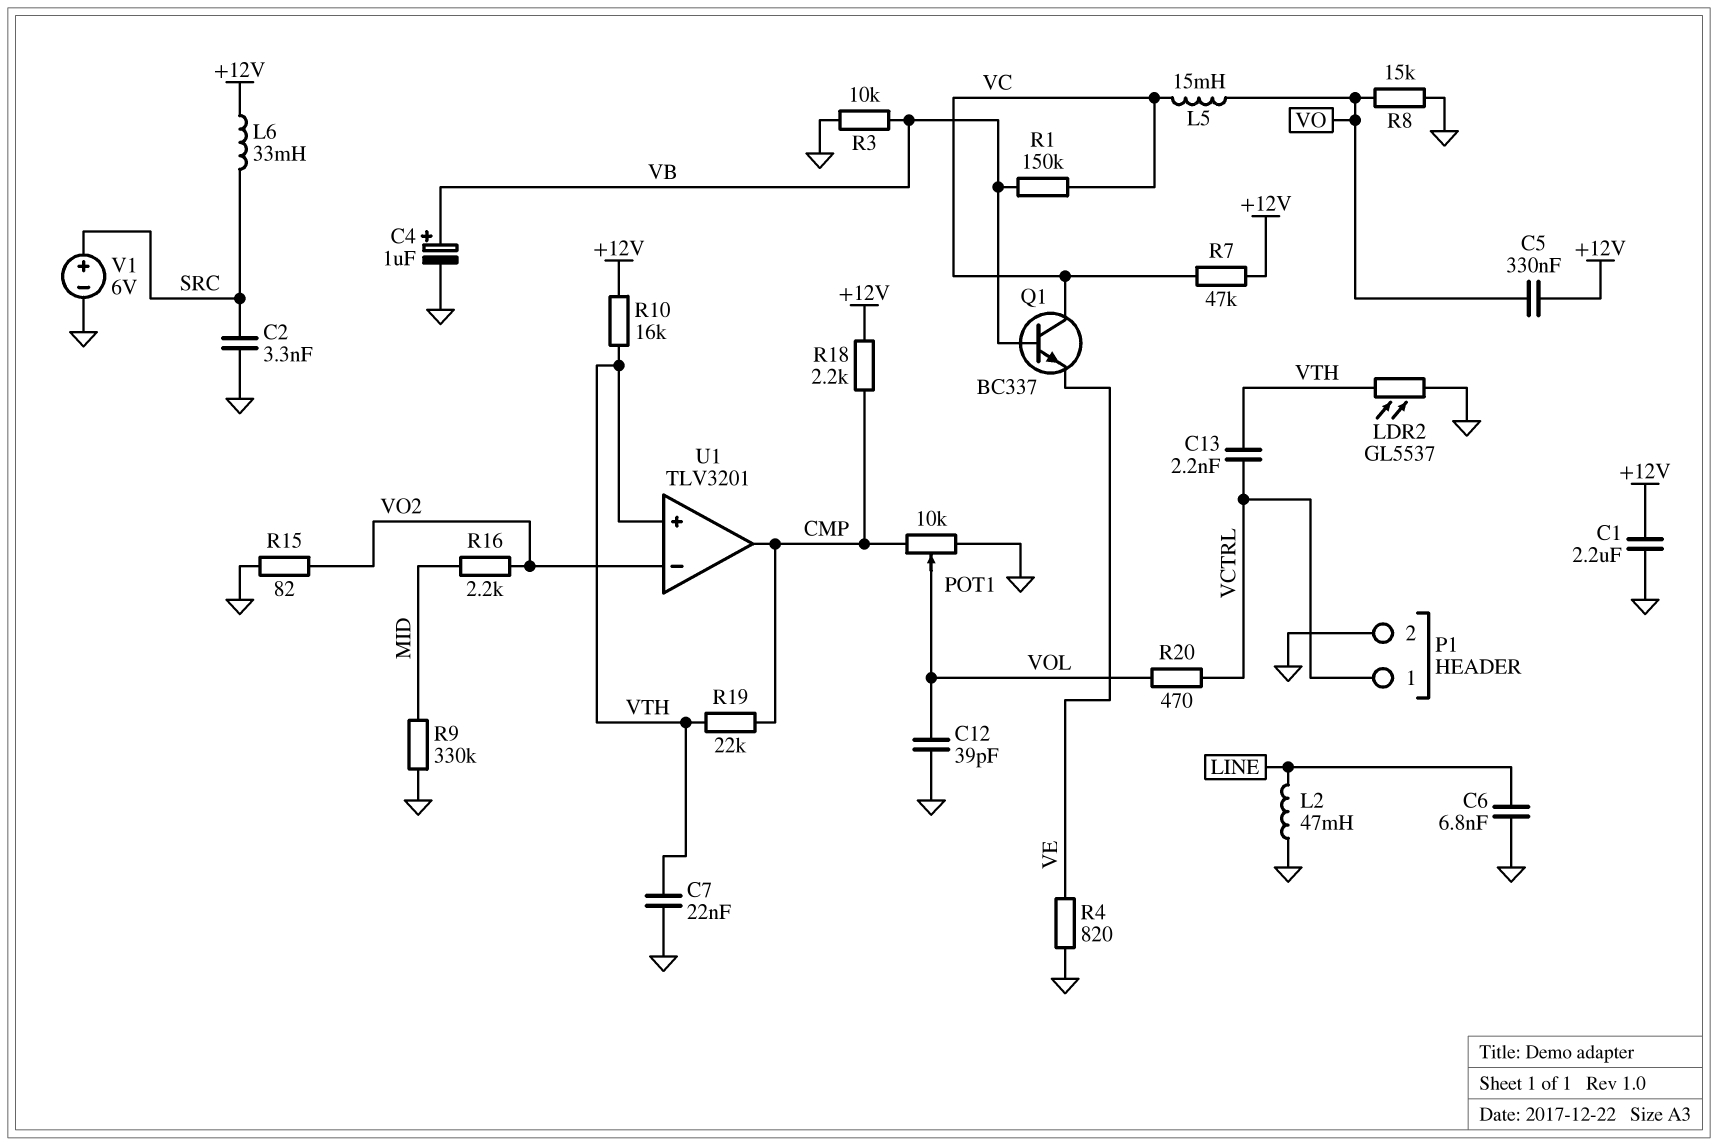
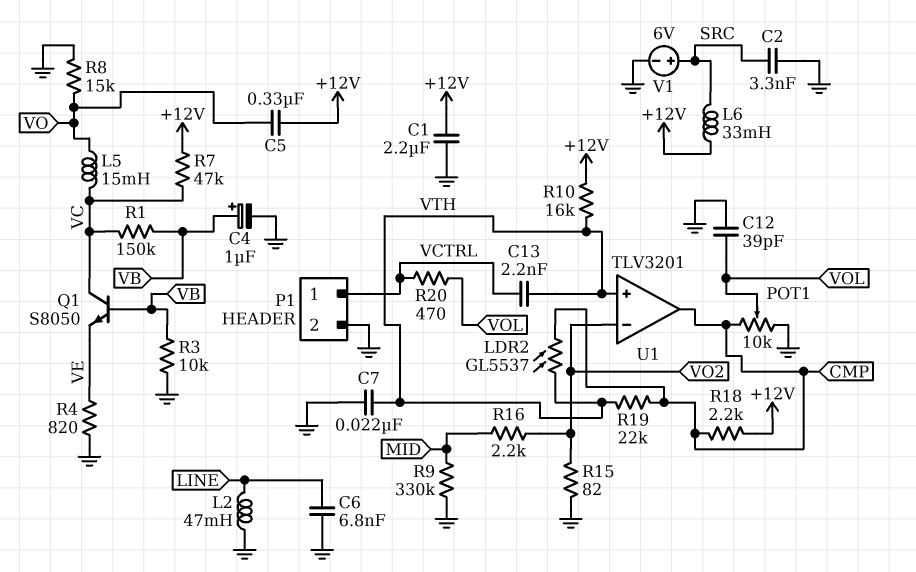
LDR2: GL5537 (GND, VTH) -> GL5537 (CMP, VTH)
Q1: NPN BC337 (B VB, C VC, E VE) -> NPN S8050 (B VB, C VC, E VE)

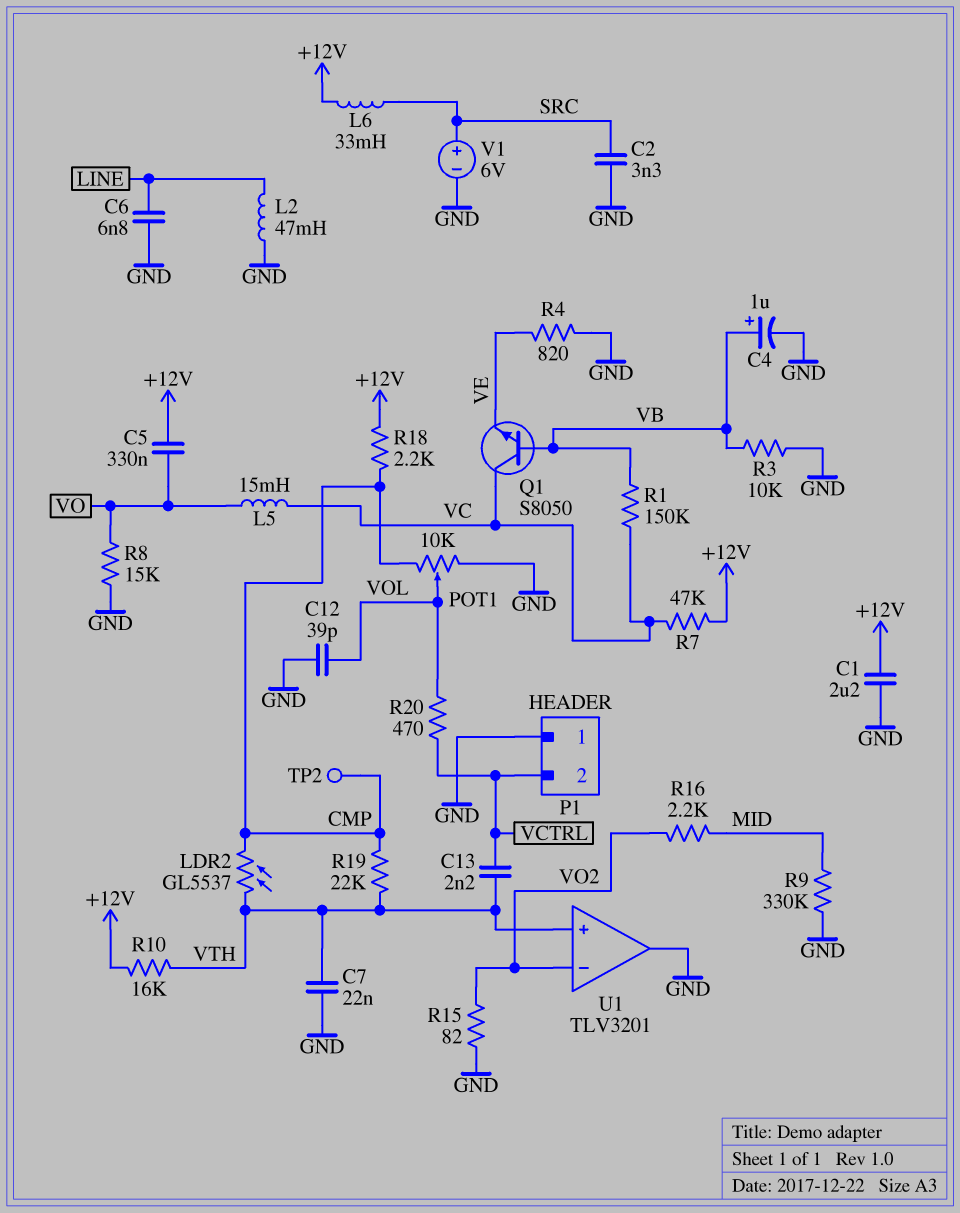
P1 pin 1: VCTRL -> GND
P1 pin 2: GND -> VCTRL
TP2: none -> test point (CMP)
U1 pin out: CMP -> GND

